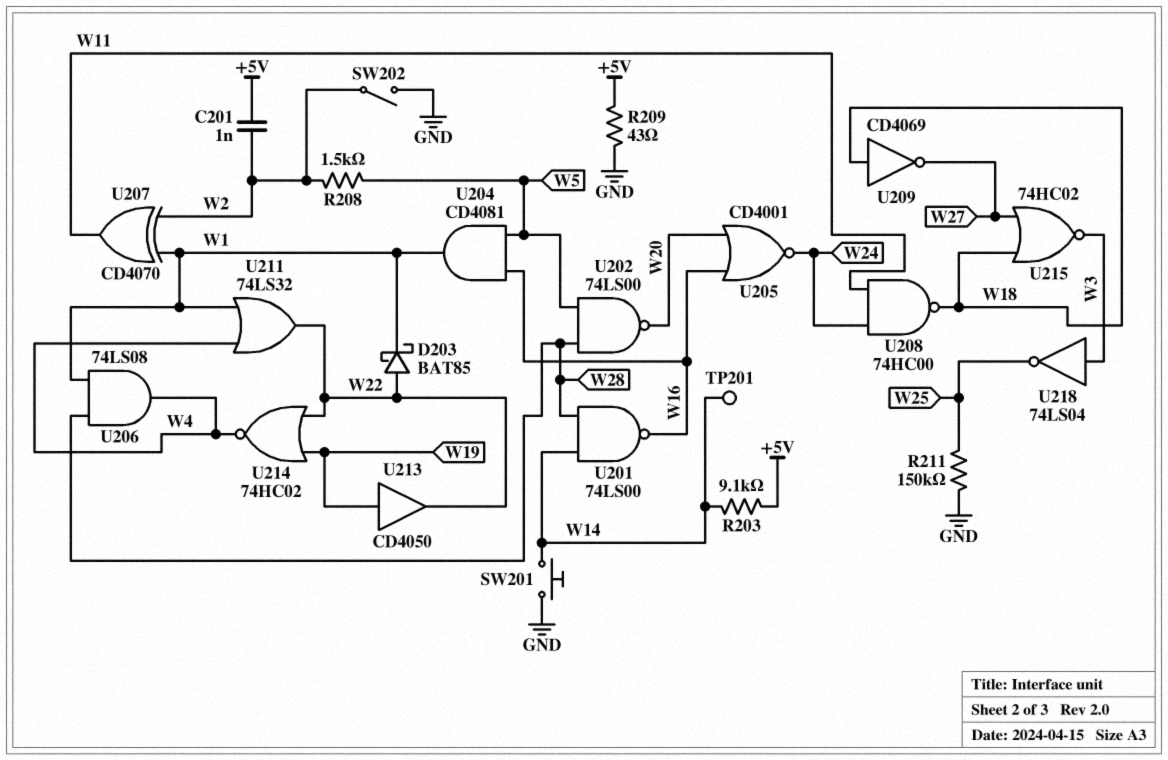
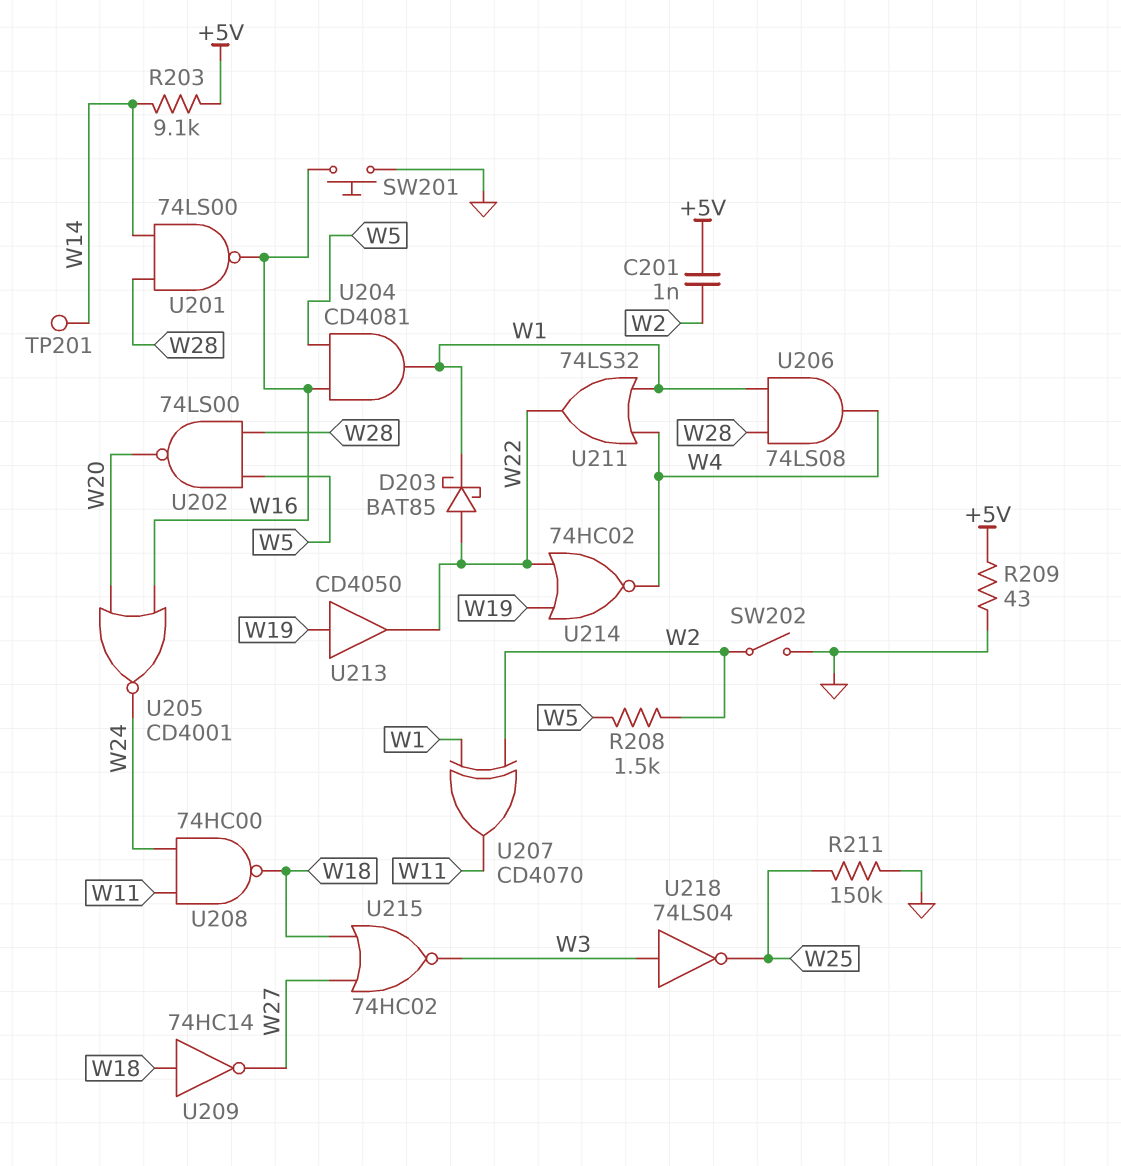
SW201: button (GND, W14) -> button (GND, W16)
U209: NOT CD4069 (in W18, out W27) -> NOT 74HC14 (in W18, out W27)

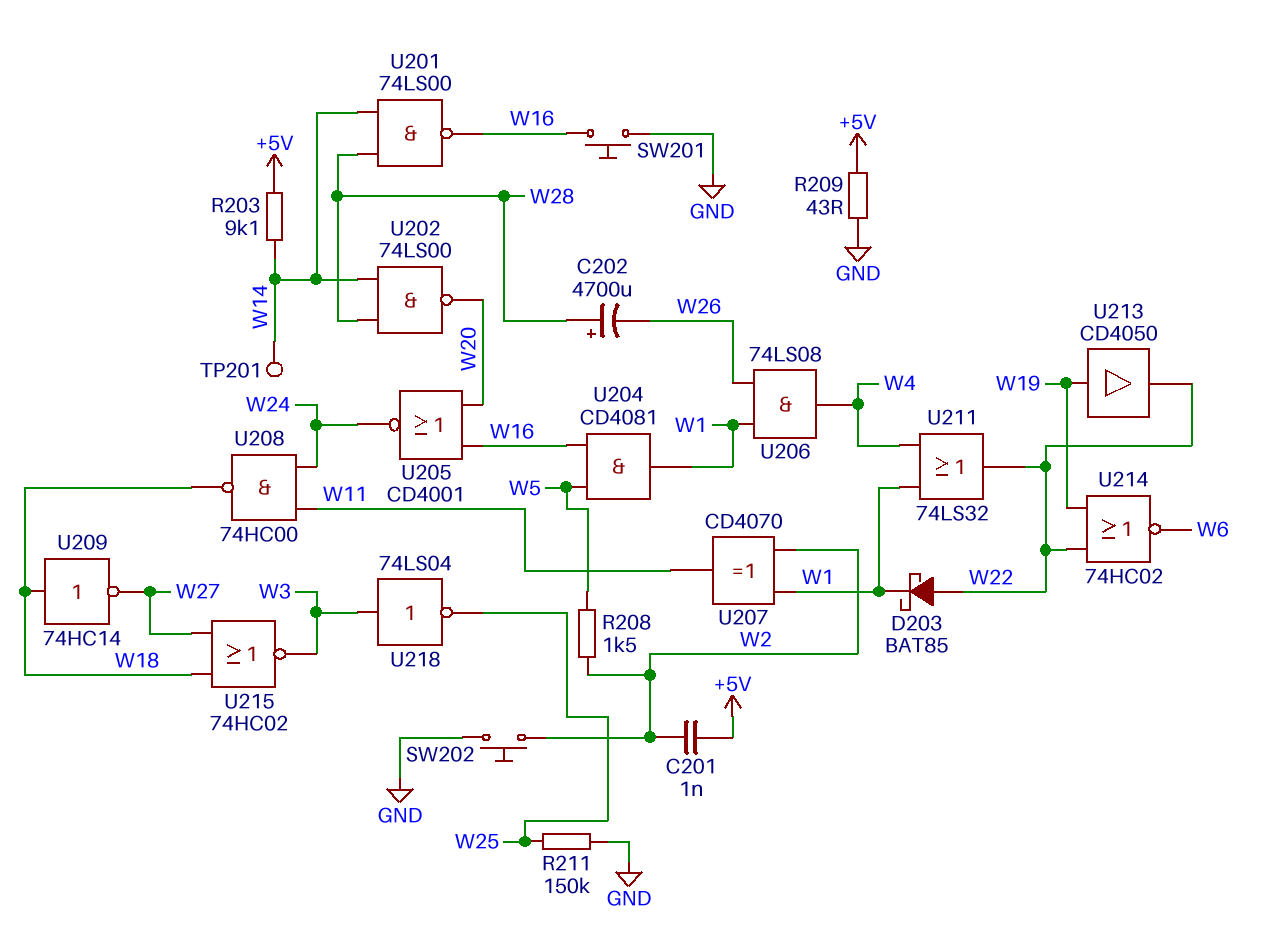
C202: none -> 4700uF (plus W28, minus W26)
SW202: switch (GND, W2) -> button (GND, W2)
U202: NAND 74LS00 (in W5, in W28, out W20) -> NAND 74LS00 (in W14, in W28, out W20)
U206: AND 74LS08 (in W1, in W28, out W4) -> AND 74LS08 (in W1, in W26, out W4)
U214: NOR 74HC02 (in W19, in W22, out W4) -> NOR 74HC02 (in W19, in W22, out W6)

